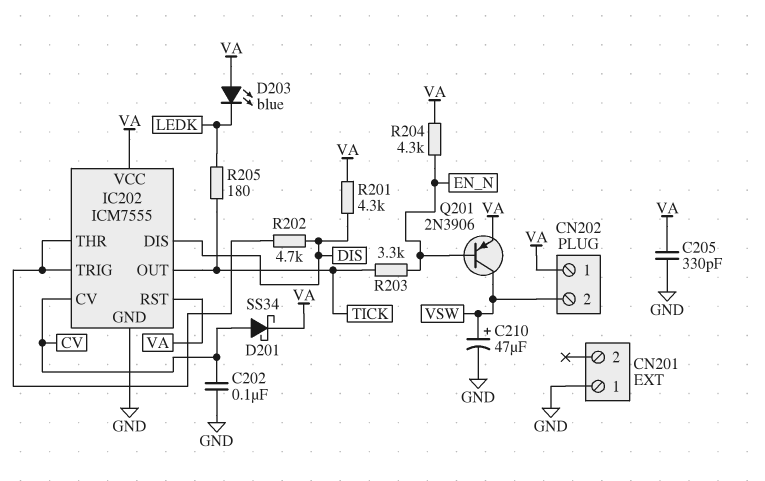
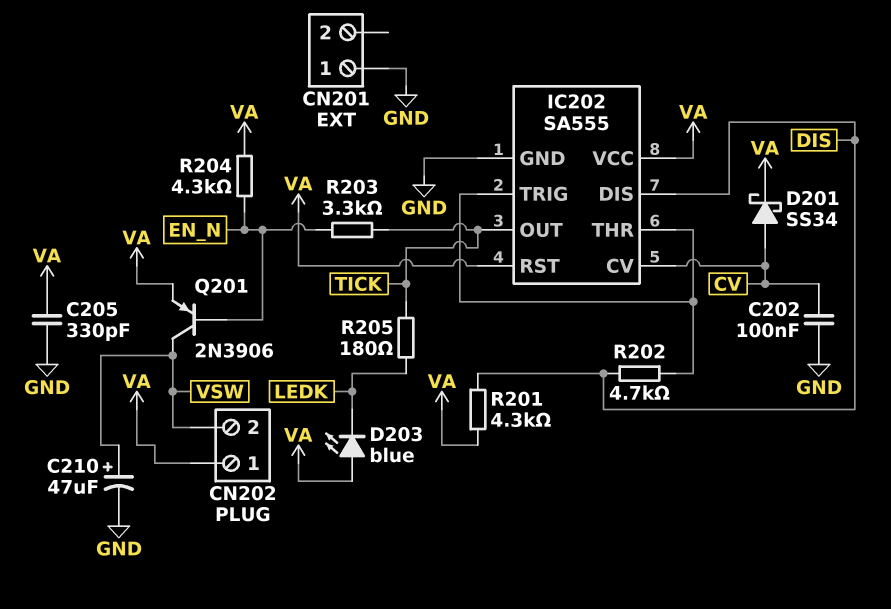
IC202: ICM7555 -> SA555

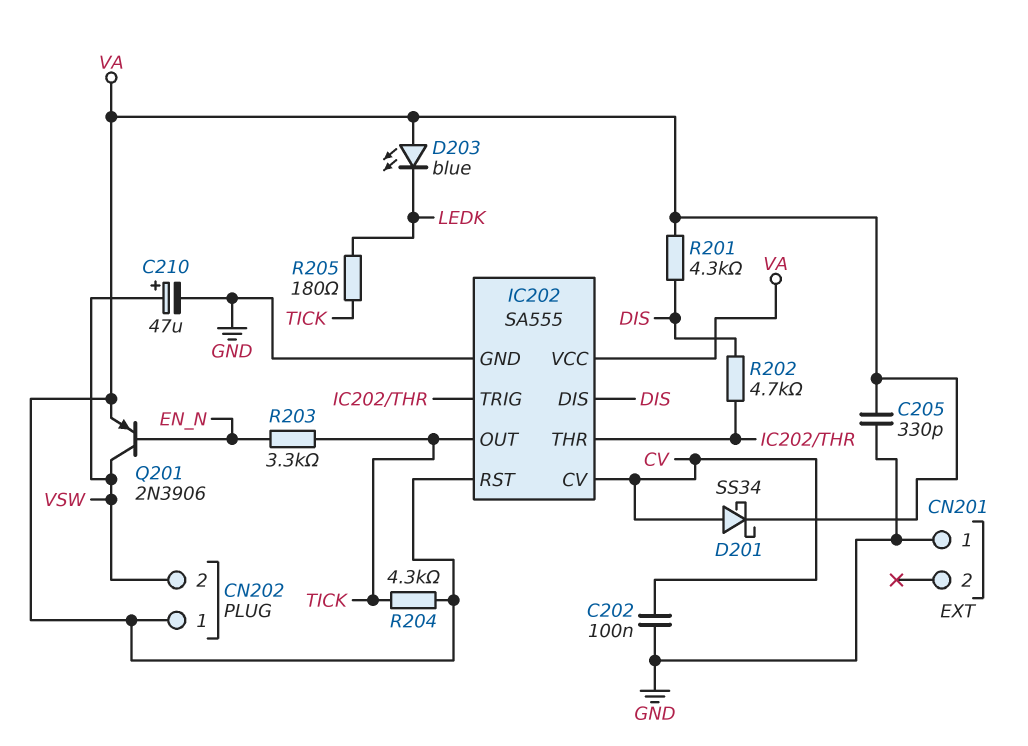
R204: 4.3k (EN_N, VA) -> 4.3k (TICK, VA)

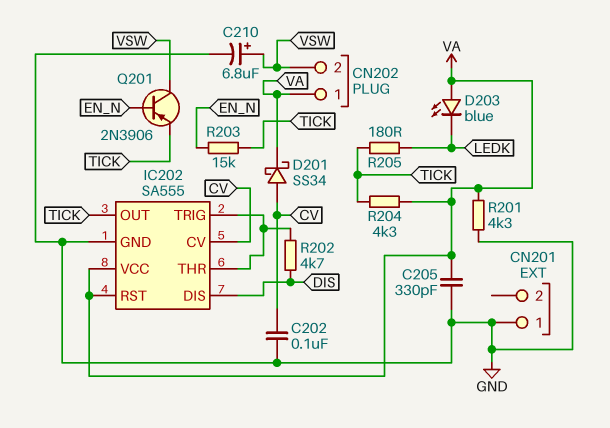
C210: 47uF (plus VSW, minus GND) -> 6.8uF (plus VSW, minus GND)
Q201: PNP 2N3906 (B EN_N, C VSW, E VA) -> PNP 2N3906 (B EN_N, C VSW, E TICK)
R201: 4.3k (DIS, VA) -> 4.3k (GND, VA)
R203: 3.3k (EN_N, TICK) -> 15k (EN_N, TICK)

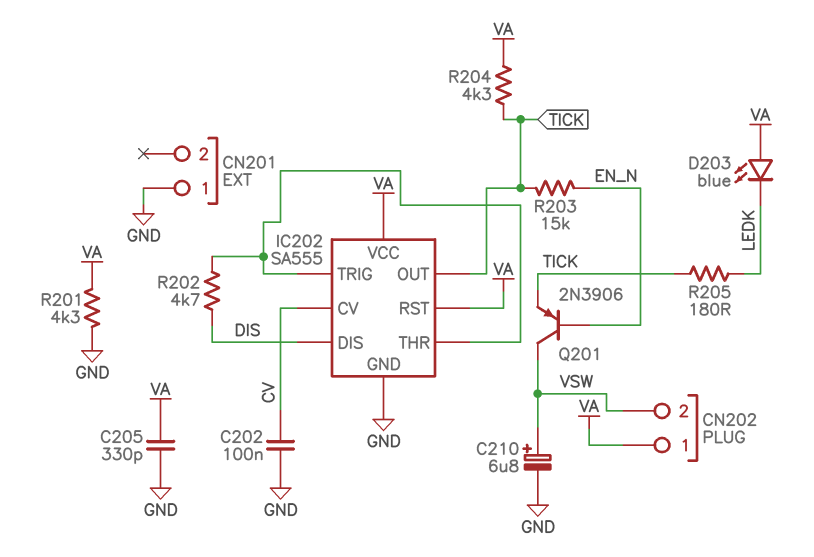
D201: schottky SS34 (A CV, K VA) -> none

